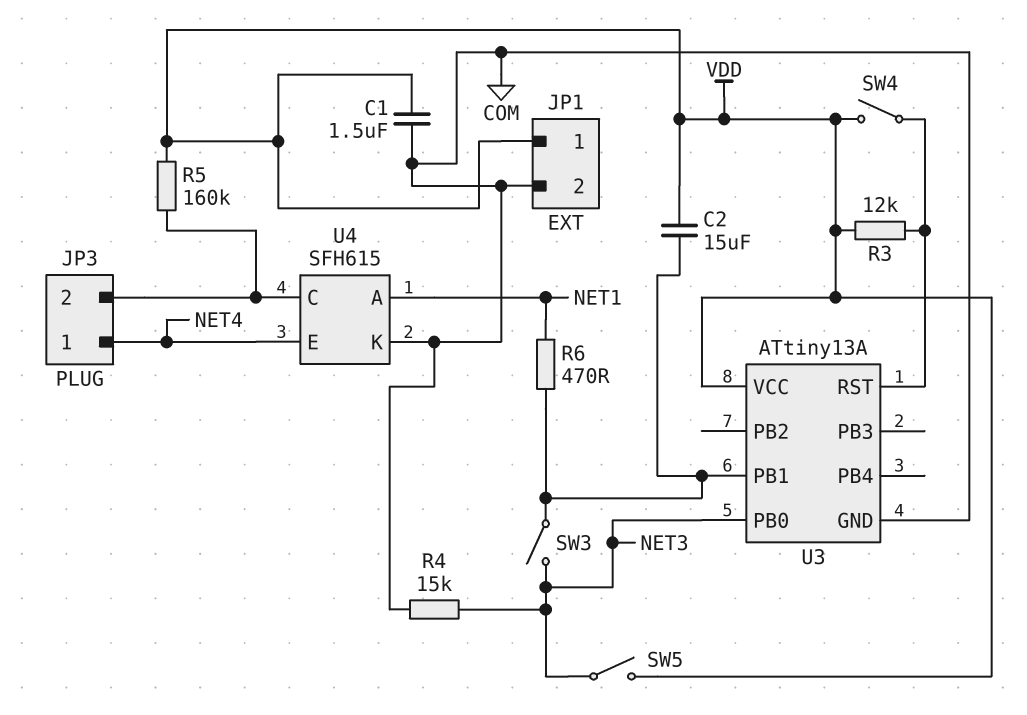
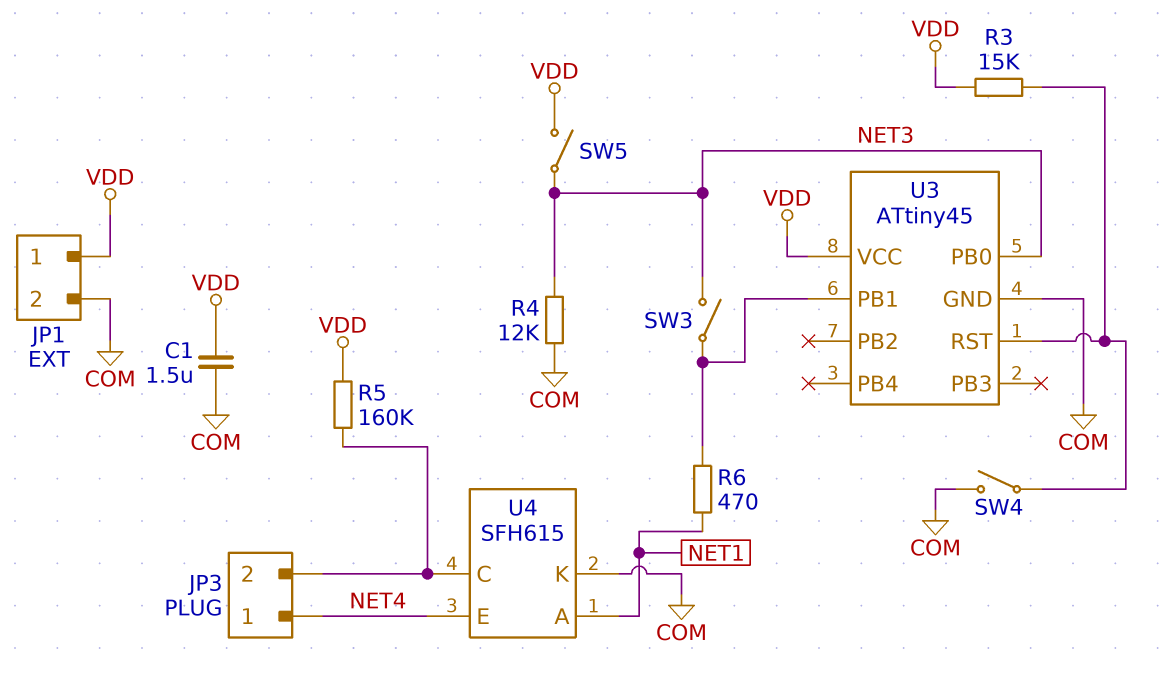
C2: 15uF (U3/PB1, VDD) -> none
R3: 12k (U3/RST, VDD) -> 15k (U3/RST, VDD)
R4: 15k (COM, NET3) -> 12k (COM, NET3)
SW4: switch (U3/RST, VDD) -> switch (COM, U3/RST)
U3: ATtiny13A -> ATtiny45

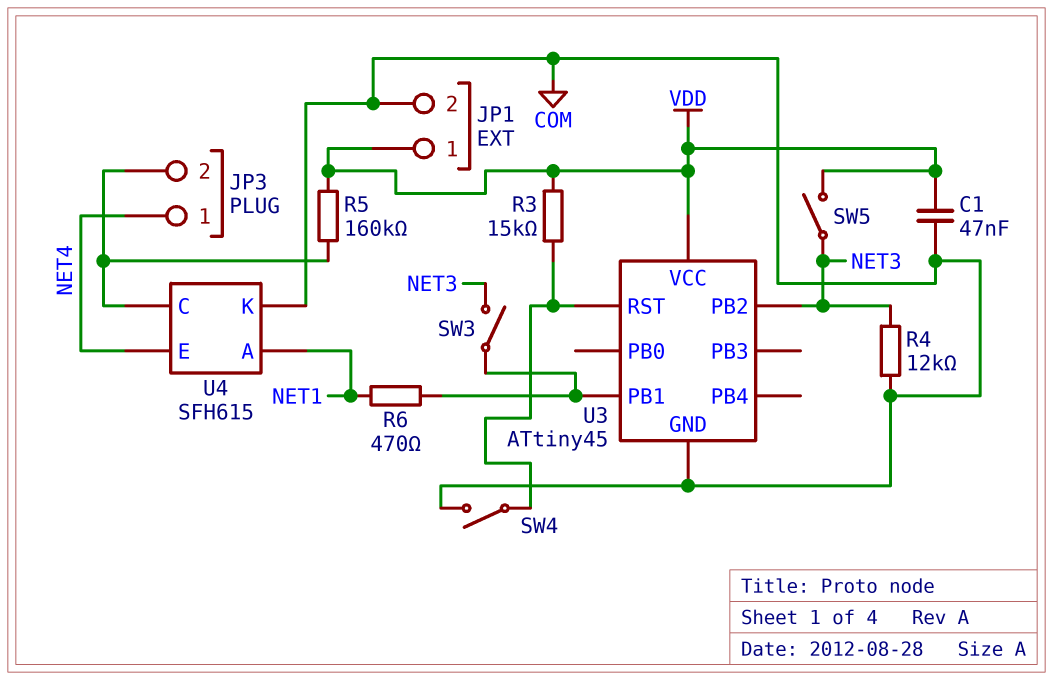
C1: 1.5uF (COM, VDD) -> 47nF (COM, VDD)
U3 pin PB0: NET3 -> none
U3 pin PB2: none -> NET3

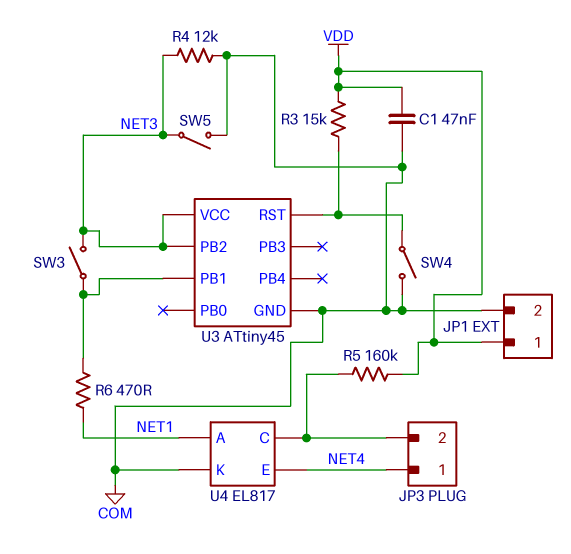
SW5: switch (NET3, VDD) -> switch (COM, NET3)
U3 pin VCC: VDD -> NET3
U4: SFH615 -> EL817

